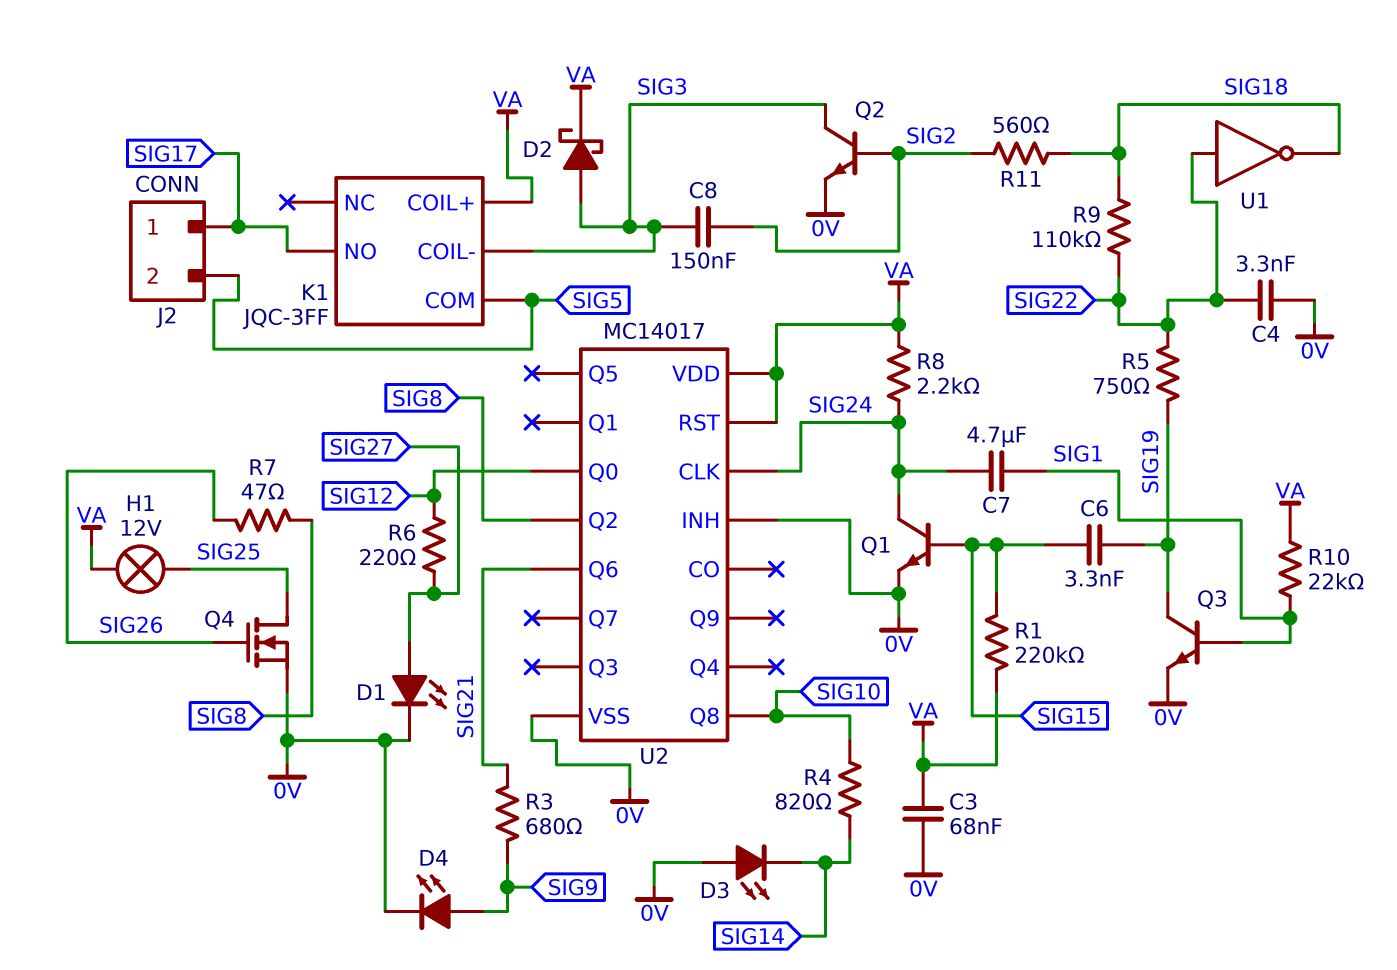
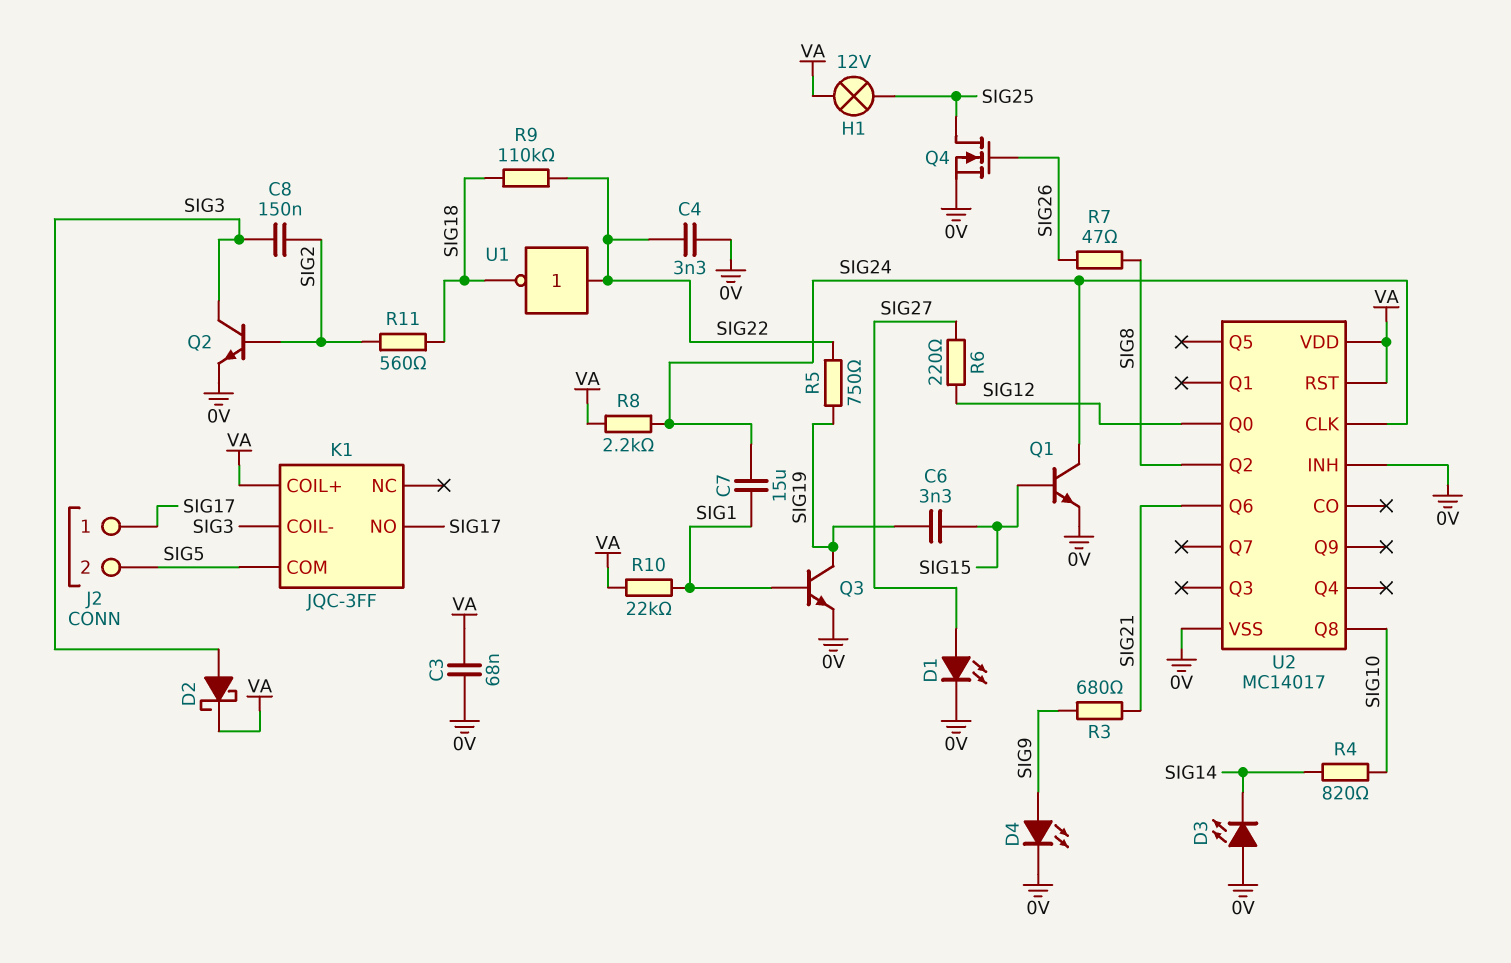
C7: 4.7uF (SIG1, SIG24) -> 15uF (SIG1, SIG24)
R1: 220k (SIG15, VA) -> none

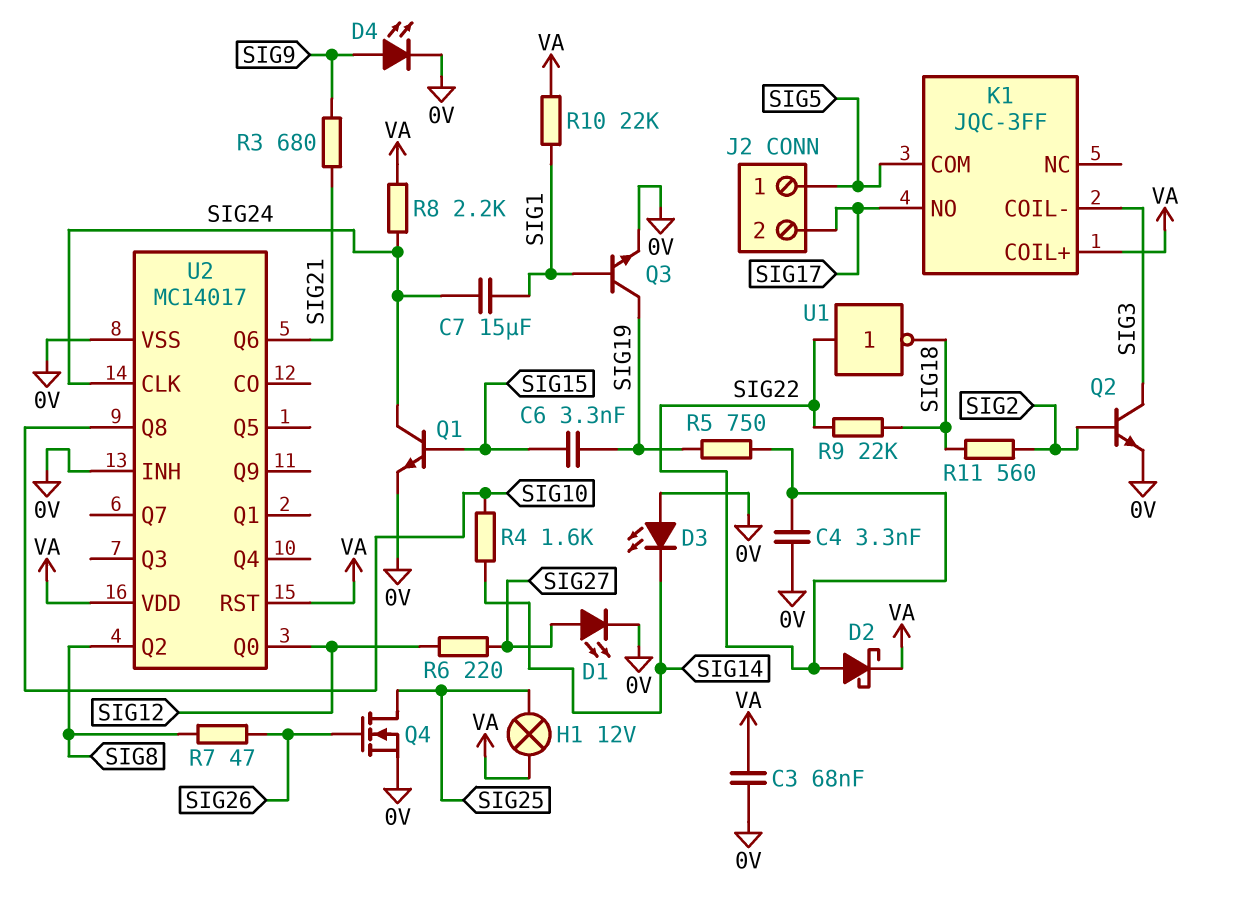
C8: 150nF (SIG2, SIG3) -> none
D2: schottky (A SIG3, K VA) -> schottky (A SIG22, K VA)
J2 pin 1: SIG17 -> SIG5
J2 pin 2: SIG5 -> SIG17
R4: 820 (SIG10, SIG14) -> 1.6k (SIG10, SIG14)
R9: 110k (SIG18, SIG22) -> 22k (SIG18, SIG22)

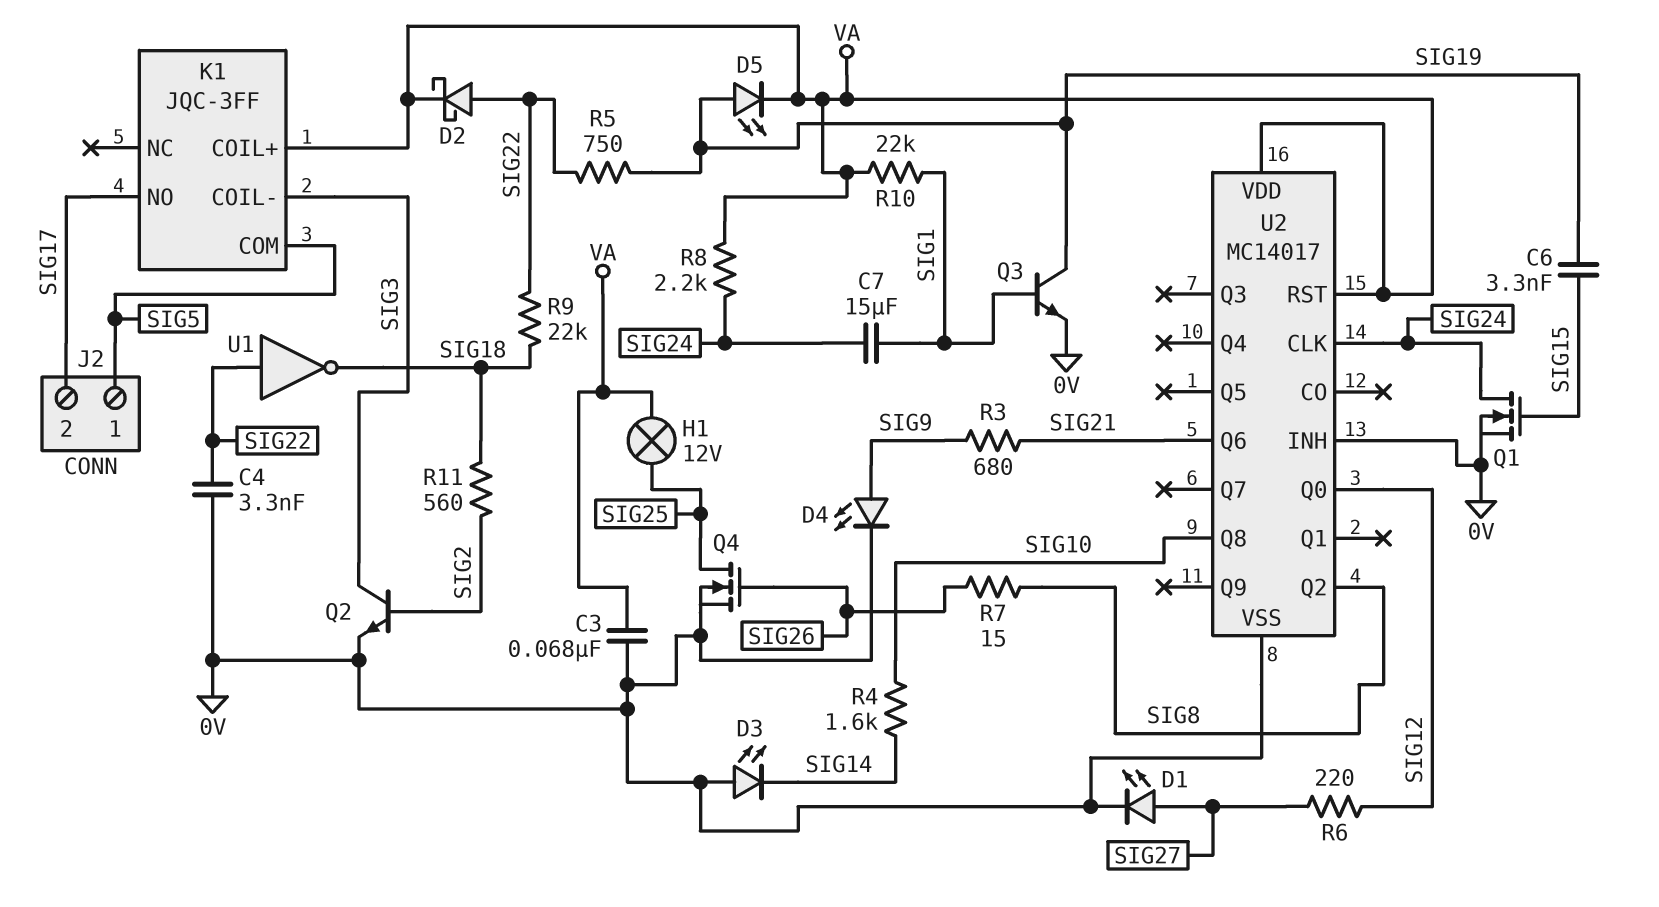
D5: none -> LED (A SIG19, K VA)
Q1: NPN (B SIG15, C SIG24, E 0V) -> NMOS (G SIG15, D SIG24, S 0V)
R7: 47 (SIG8, SIG26) -> 15 (SIG8, SIG26)

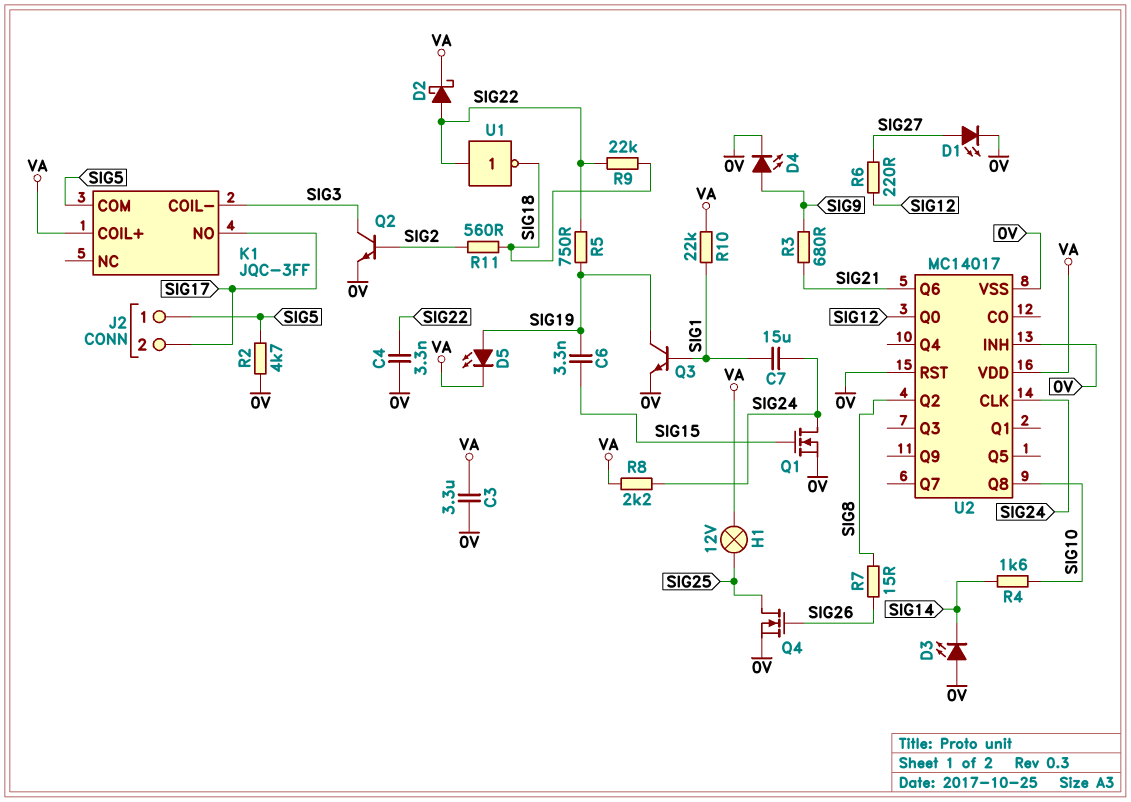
C3: 68nF (0V, VA) -> 3.3uF (0V, VA)
R2: none -> 4.7k (0V, SIG5)
U2 pin RST: VA -> 0V

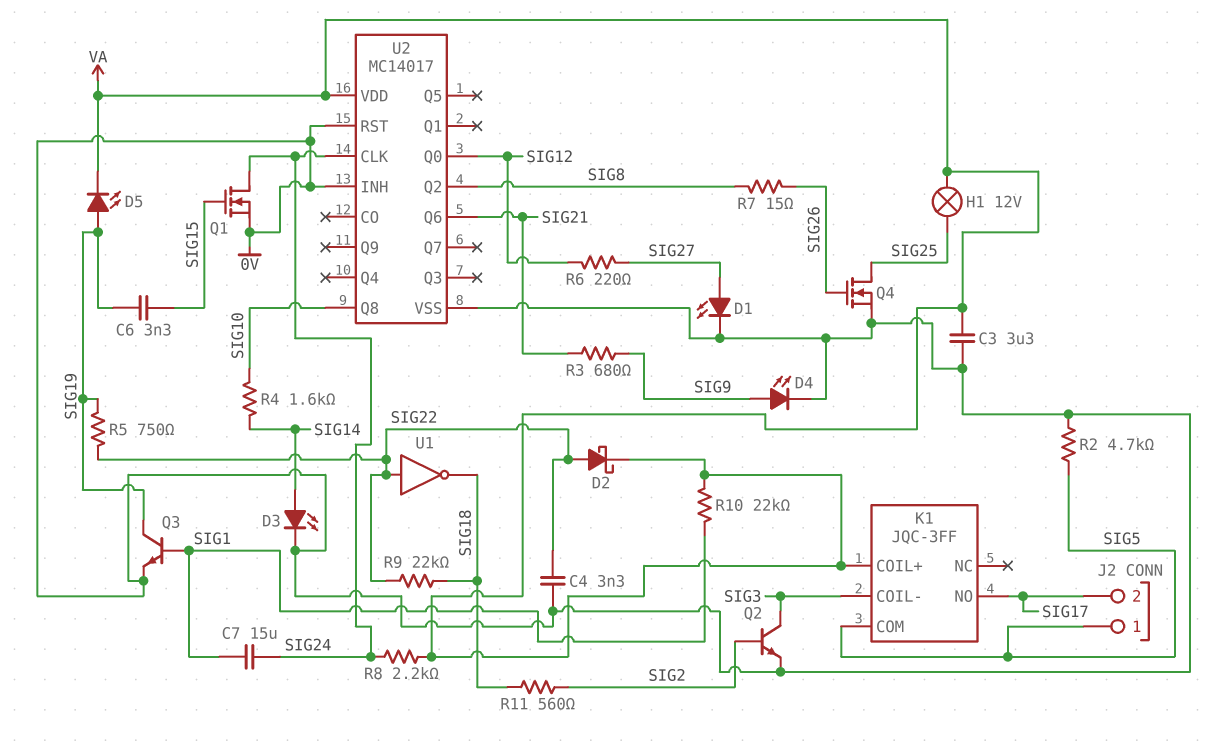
D3: LED (A 0V, K SIG14) -> LED (A SIG14, K 0V)

